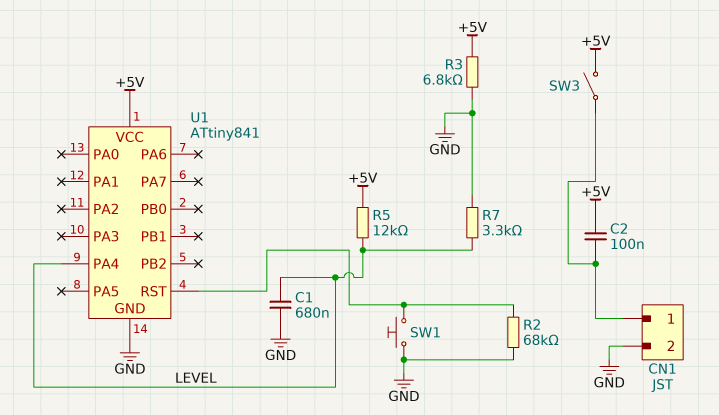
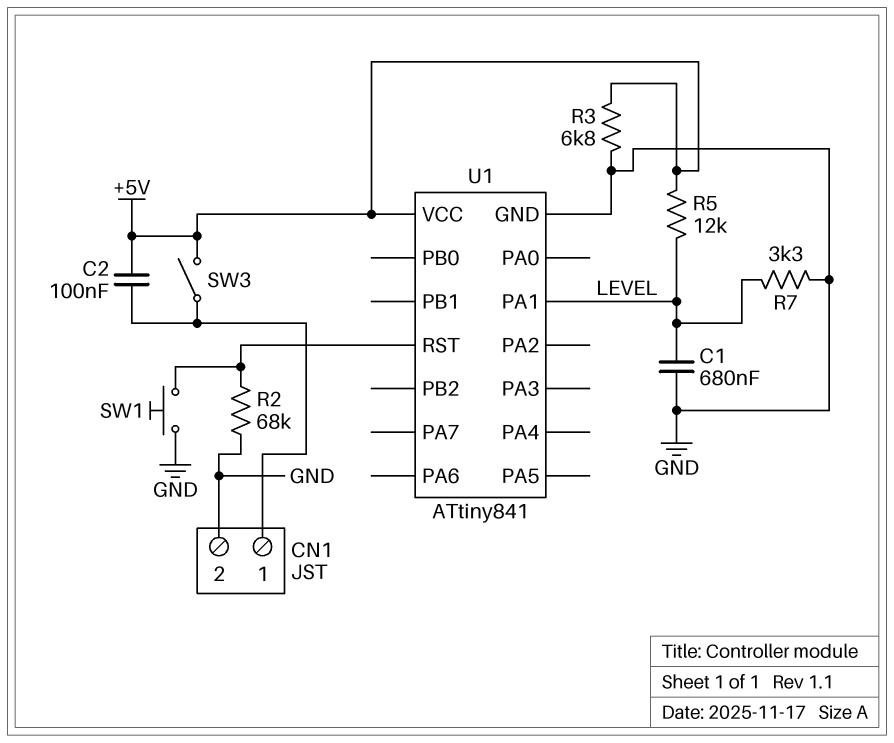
U1 pin PA1: none -> LEVEL
U1 pin PA4: LEVEL -> none

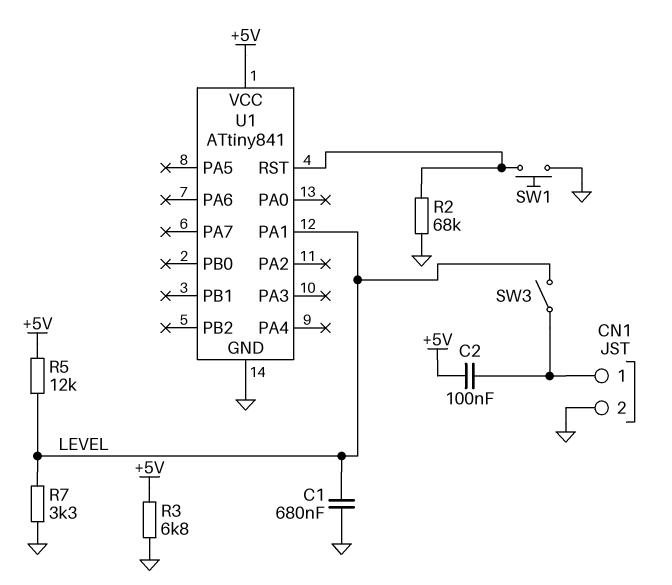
SW3: switch (+5V, CN1/1) -> switch (CN1/1, LEVEL)

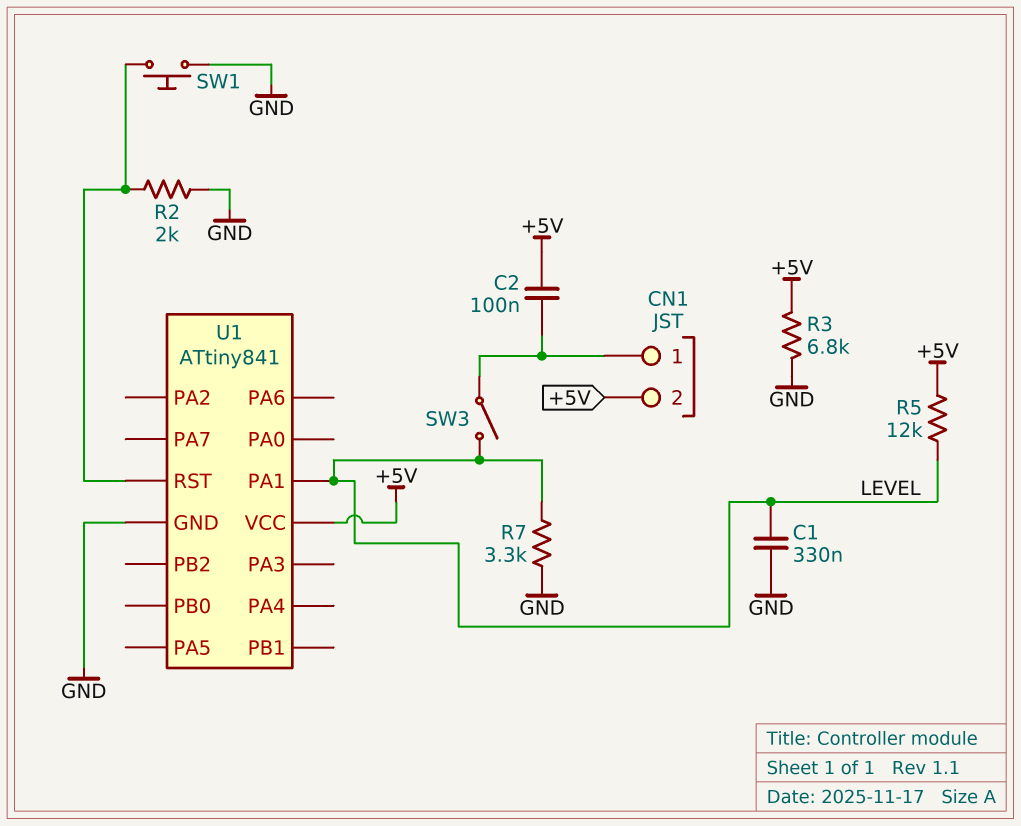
C1: 680nF (GND, LEVEL) -> 330nF (GND, LEVEL)
CN1 pin 2: GND -> +5V
R2: 68k (GND, U1/RST) -> 2k (GND, U1/RST)

